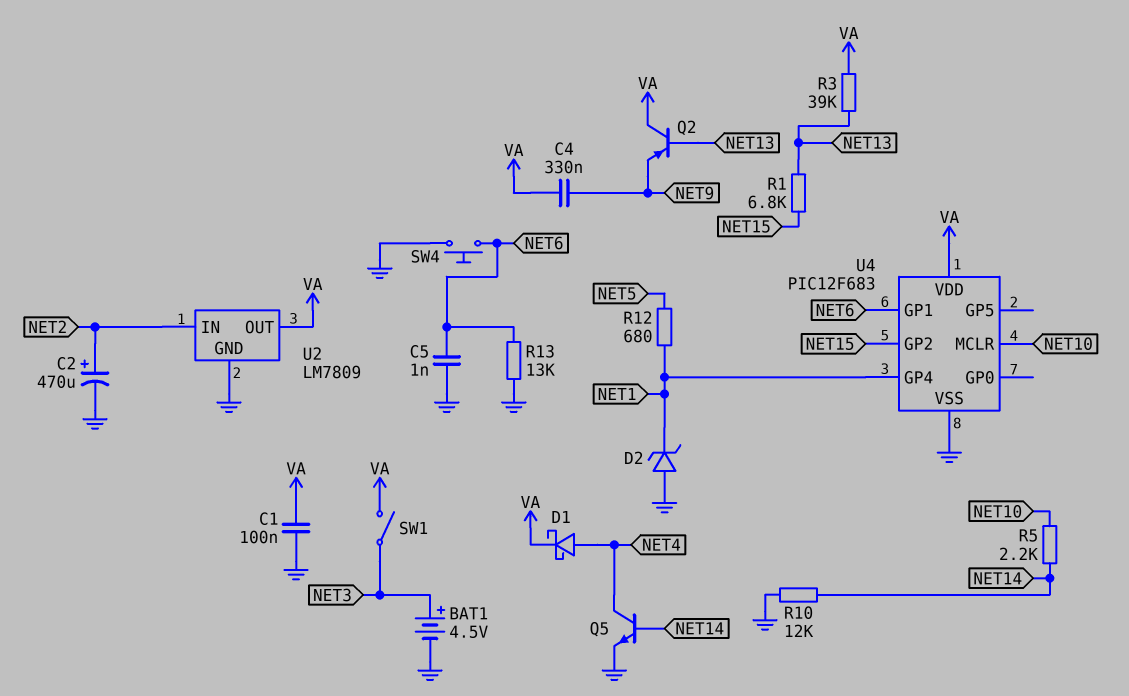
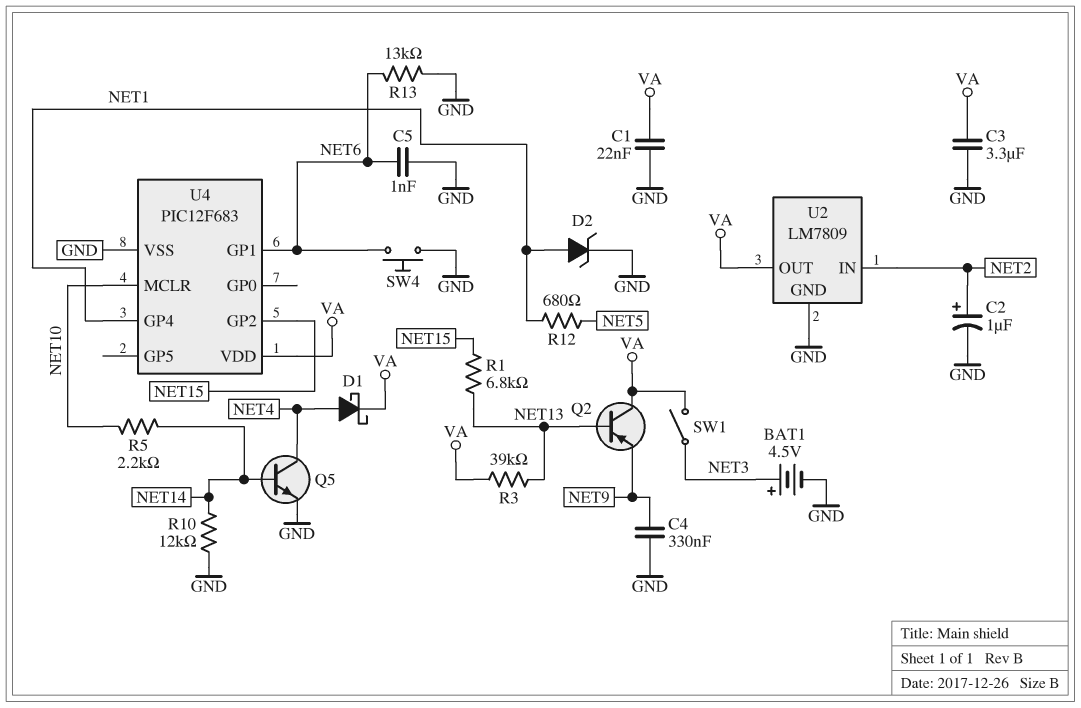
C1: 100nF (GND, VA) -> 22nF (GND, VA)
C2: 470uF (plus NET2, minus GND) -> 1uF (plus NET2, minus GND)
C3: none -> 3.3uF (GND, VA)
C4: 330nF (NET9, VA) -> 330nF (GND, NET9)
D2: zener (A GND, K NET1) -> zener (A NET1, K GND)

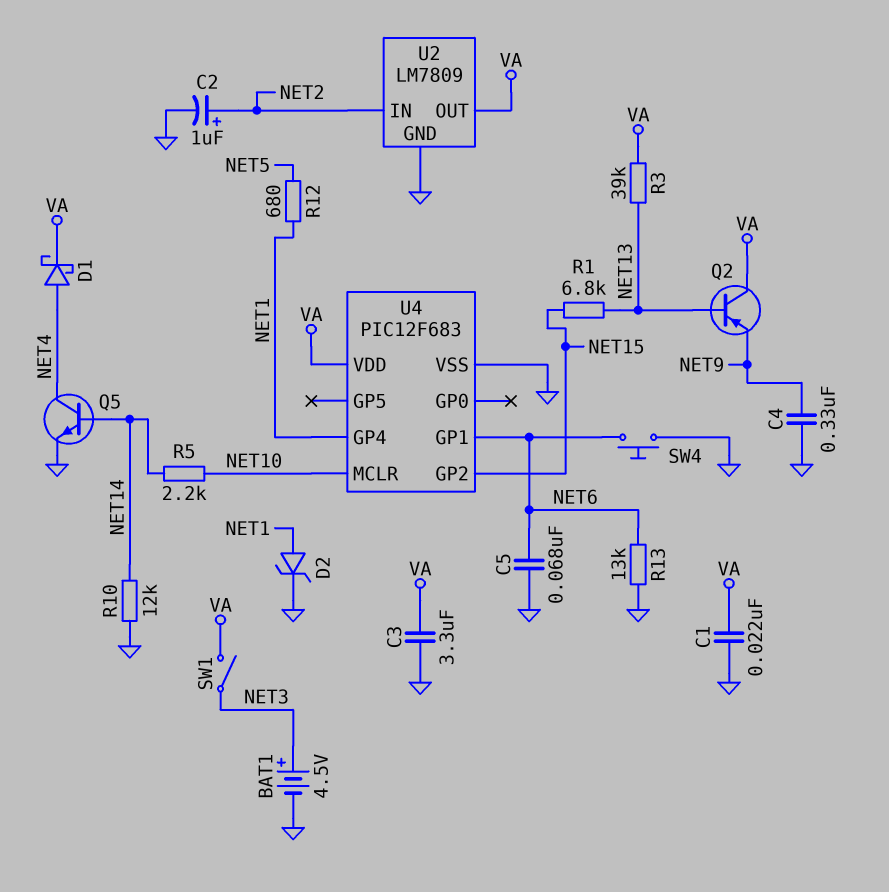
C5: 1nF (GND, NET6) -> 68nF (GND, NET6)

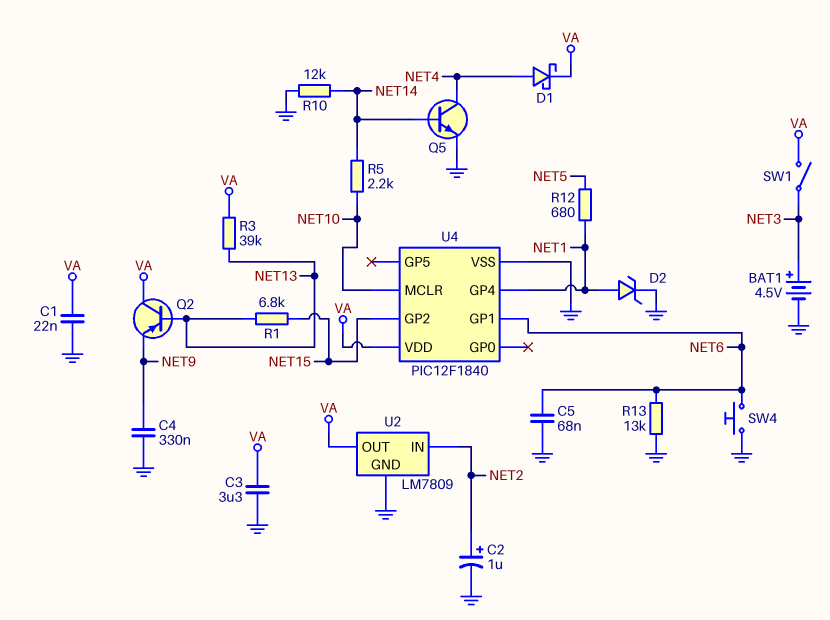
U4: PIC12F683 -> PIC12F1840

